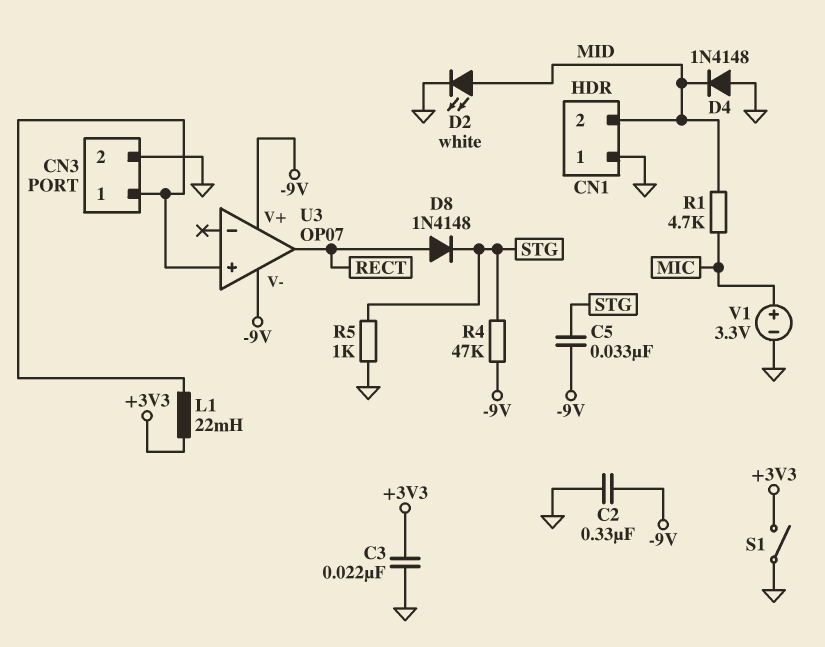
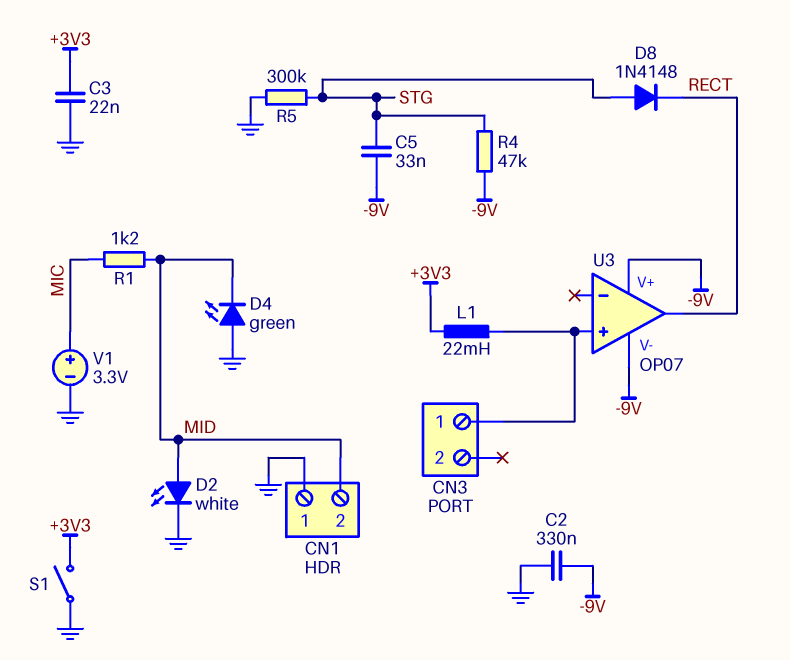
CN3 pin 2: GND -> none
D4: diode 1N4148 (A GND, K MID) -> LED green (A GND, K MID)
D8: diode 1N4148 (A RECT, K STG) -> diode 1N4148 (A STG, K RECT)
R1: 4.7k (MIC, MID) -> 1.2k (MIC, MID)
R5: 1k (GND, STG) -> 300k (GND, STG)

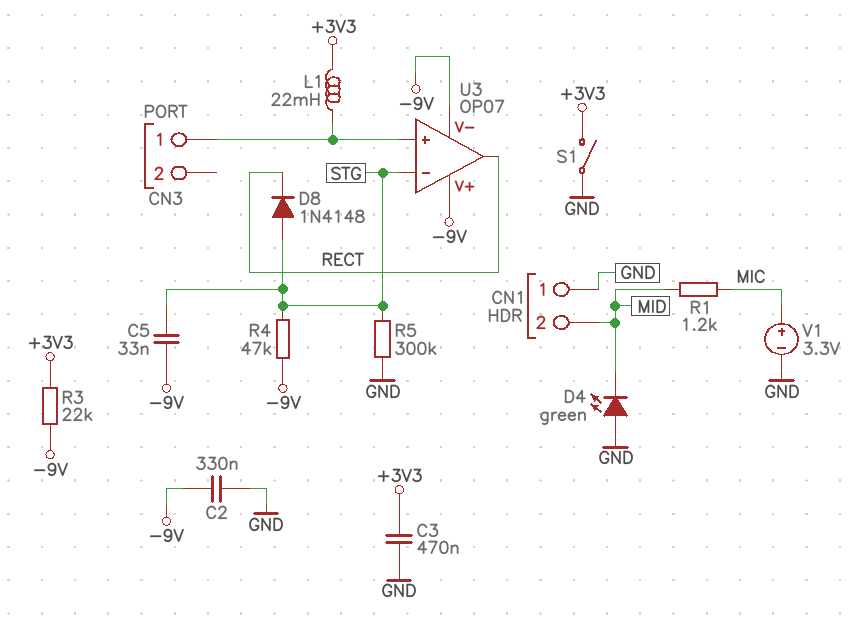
C3: 22nF (+3V3, GND) -> 470nF (+3V3, GND)
D2: LED white (A MID, K GND) -> none
R3: none -> 22k (+3V3, -9V)
U3 pin in-: none -> STG

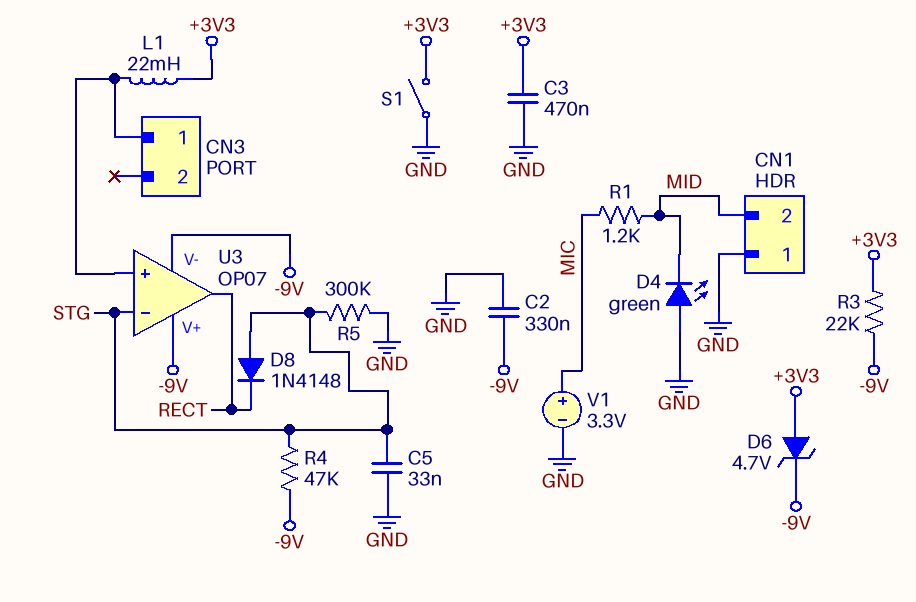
C5: 33nF (-9V, STG) -> 33nF (GND, STG)
D6: none -> zener 4.7V (A +3V3, K -9V)

